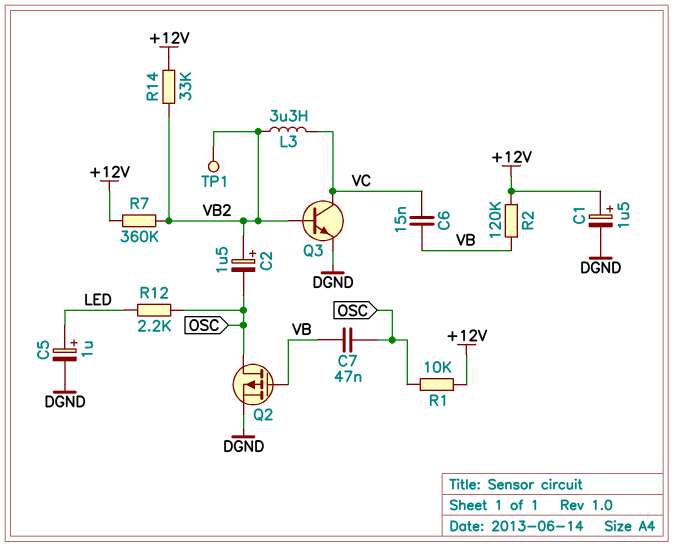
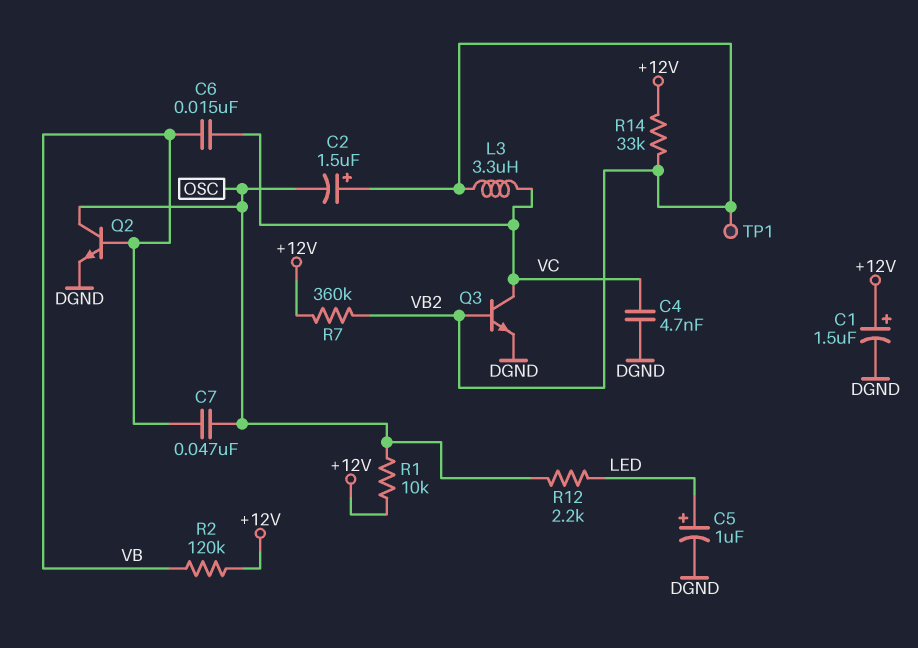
C4: none -> 4.7nF (DGND, VC)
Q2: PMOS (G VB, D OSC, S DGND) -> NPN (B VB, C OSC, E DGND)

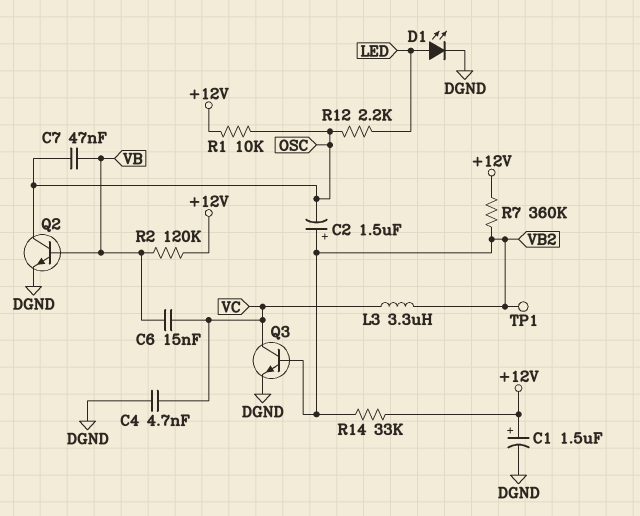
C5: 1uF (plus LED, minus DGND) -> none
D1: none -> LED (A LED, K DGND)

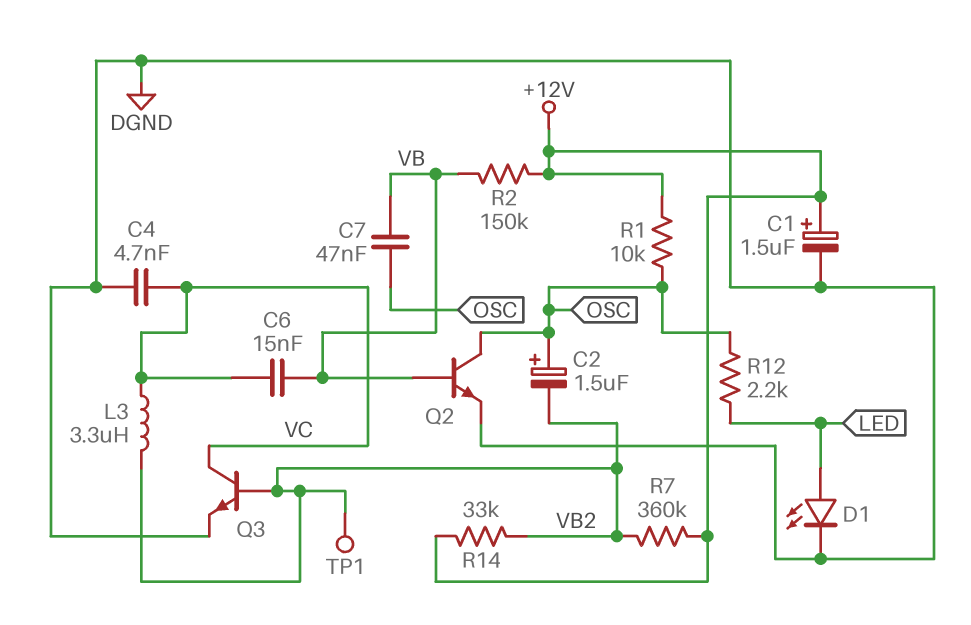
C2: 1.5uF (plus VB2, minus OSC) -> 1.5uF (plus OSC, minus VB2)
R2: 120k (+12V, VB) -> 150k (+12V, VB)

